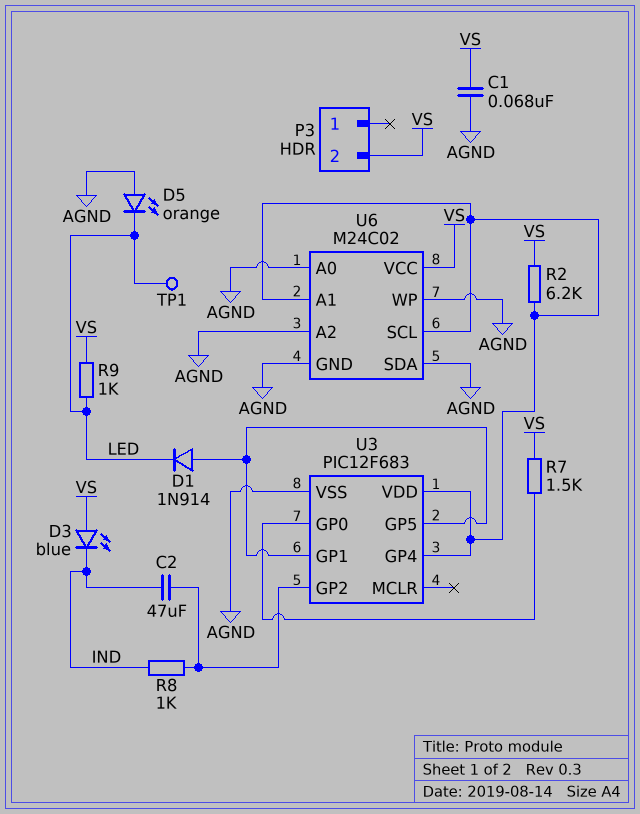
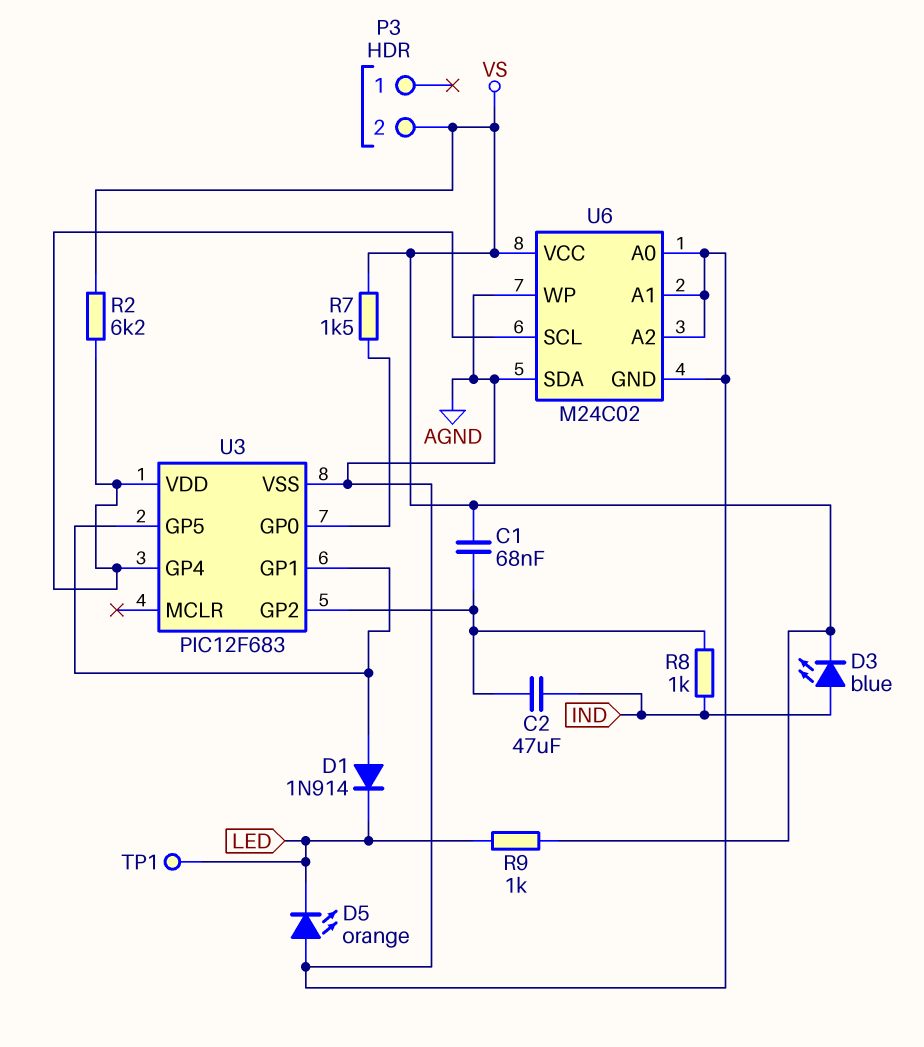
C1: 68nF (AGND, VS) -> 68nF (U3/GP2, VS)
D3: LED blue (A VS, K IND) -> LED blue (A IND, K VS)
U6 pin A1: U3/GP4 -> AGND

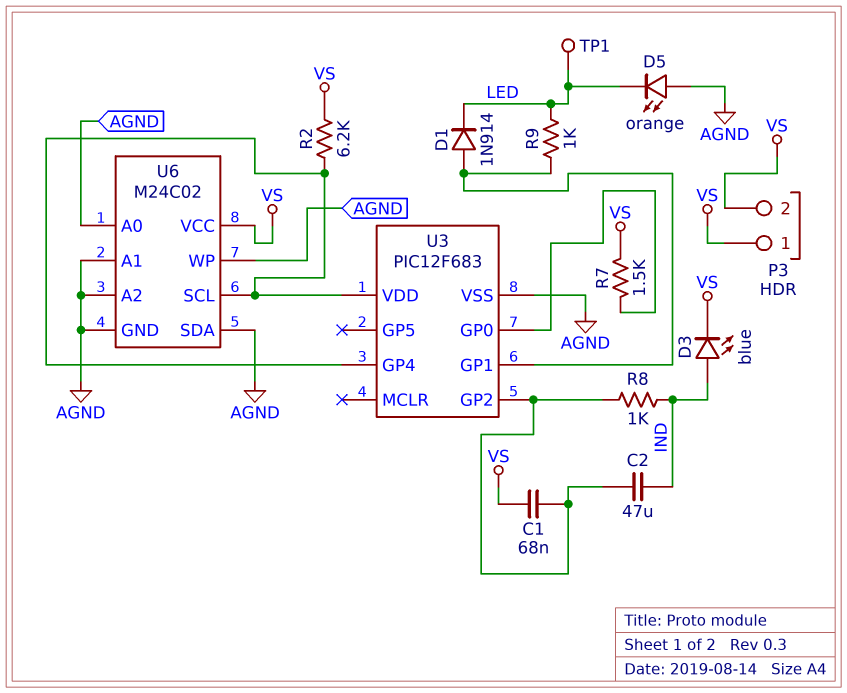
P3 pin 1: none -> VS
R9: 1k (LED, VS) -> 1k (LED, U3/GP1)
U3 pin GP5: U3/GP1 -> none

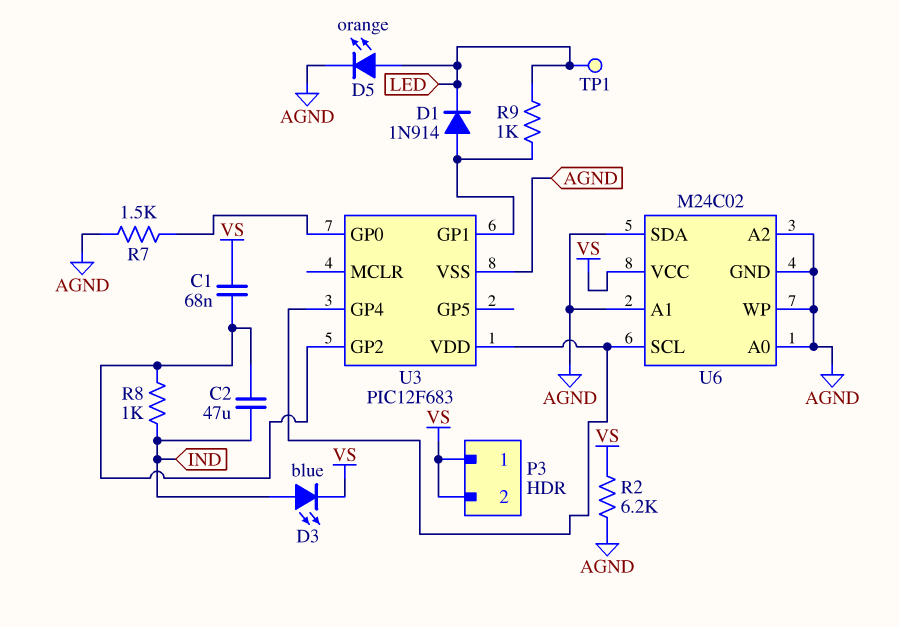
D5: LED orange (A AGND, K LED) -> LED orange (A LED, K AGND)
R2: 6.2k (U3/GP4, VS) -> 6.2k (AGND, VS)
R7: 1.5k (U3/GP0, VS) -> 1.5k (AGND, U3/GP0)

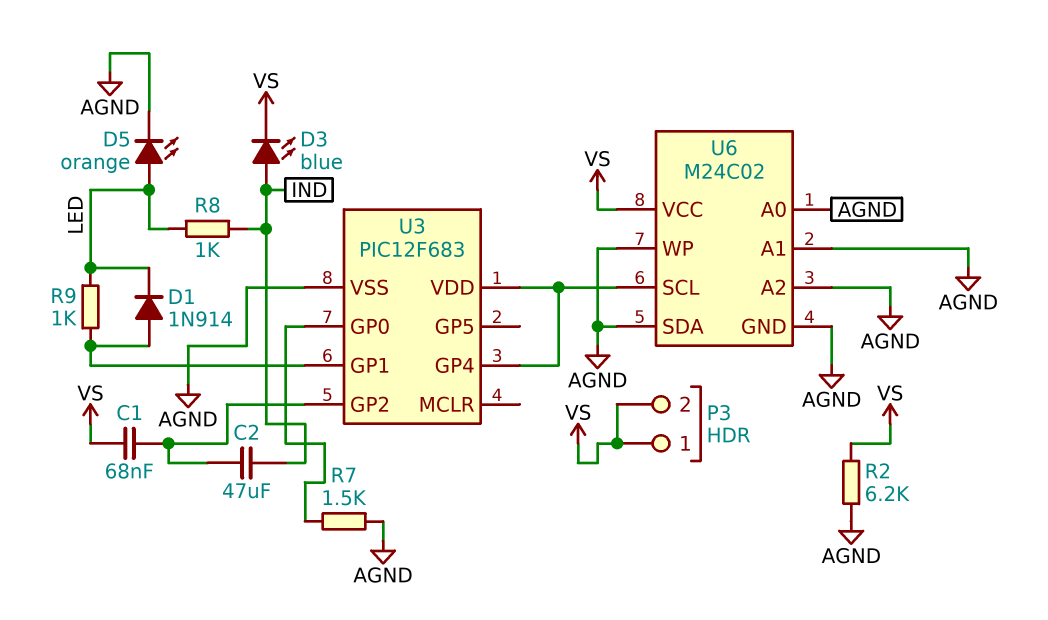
R8: 1k (IND, U3/GP2) -> 1k (IND, LED)
TP1: test point (LED) -> none

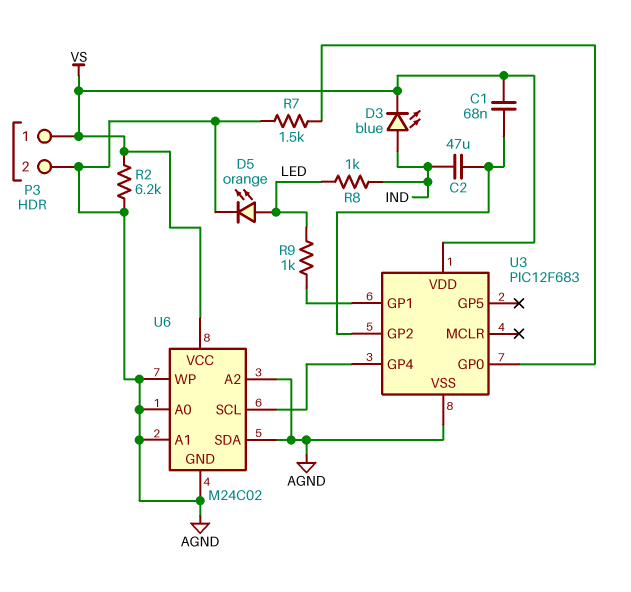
D1: diode 1N914 (A U3/GP1, K LED) -> none
P3 pin 2: VS -> AGND
U3 pin VDD: U3/GP4 -> VS

